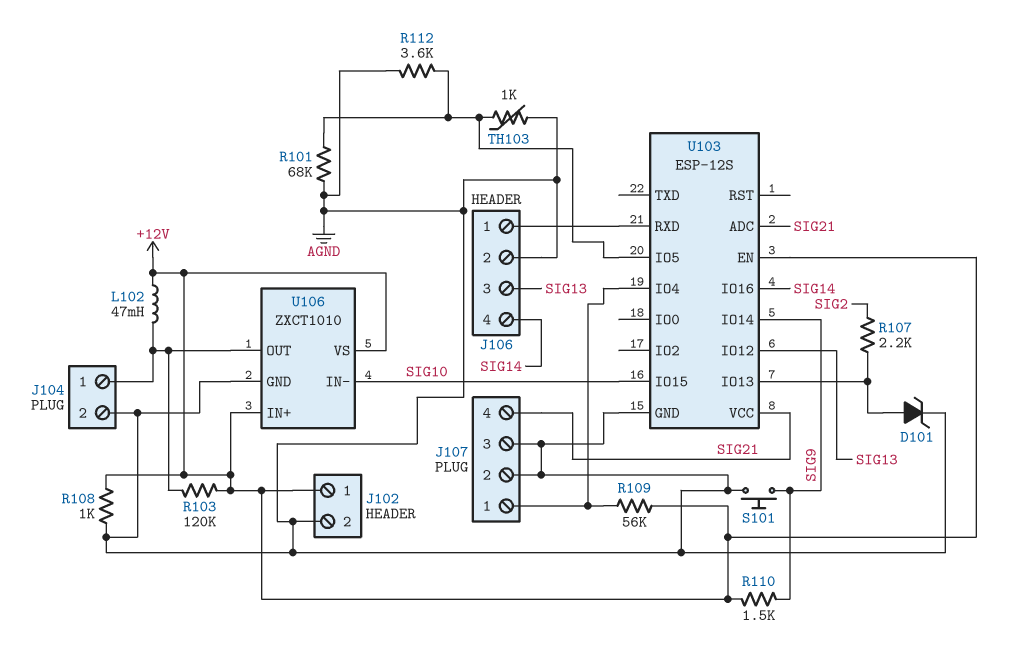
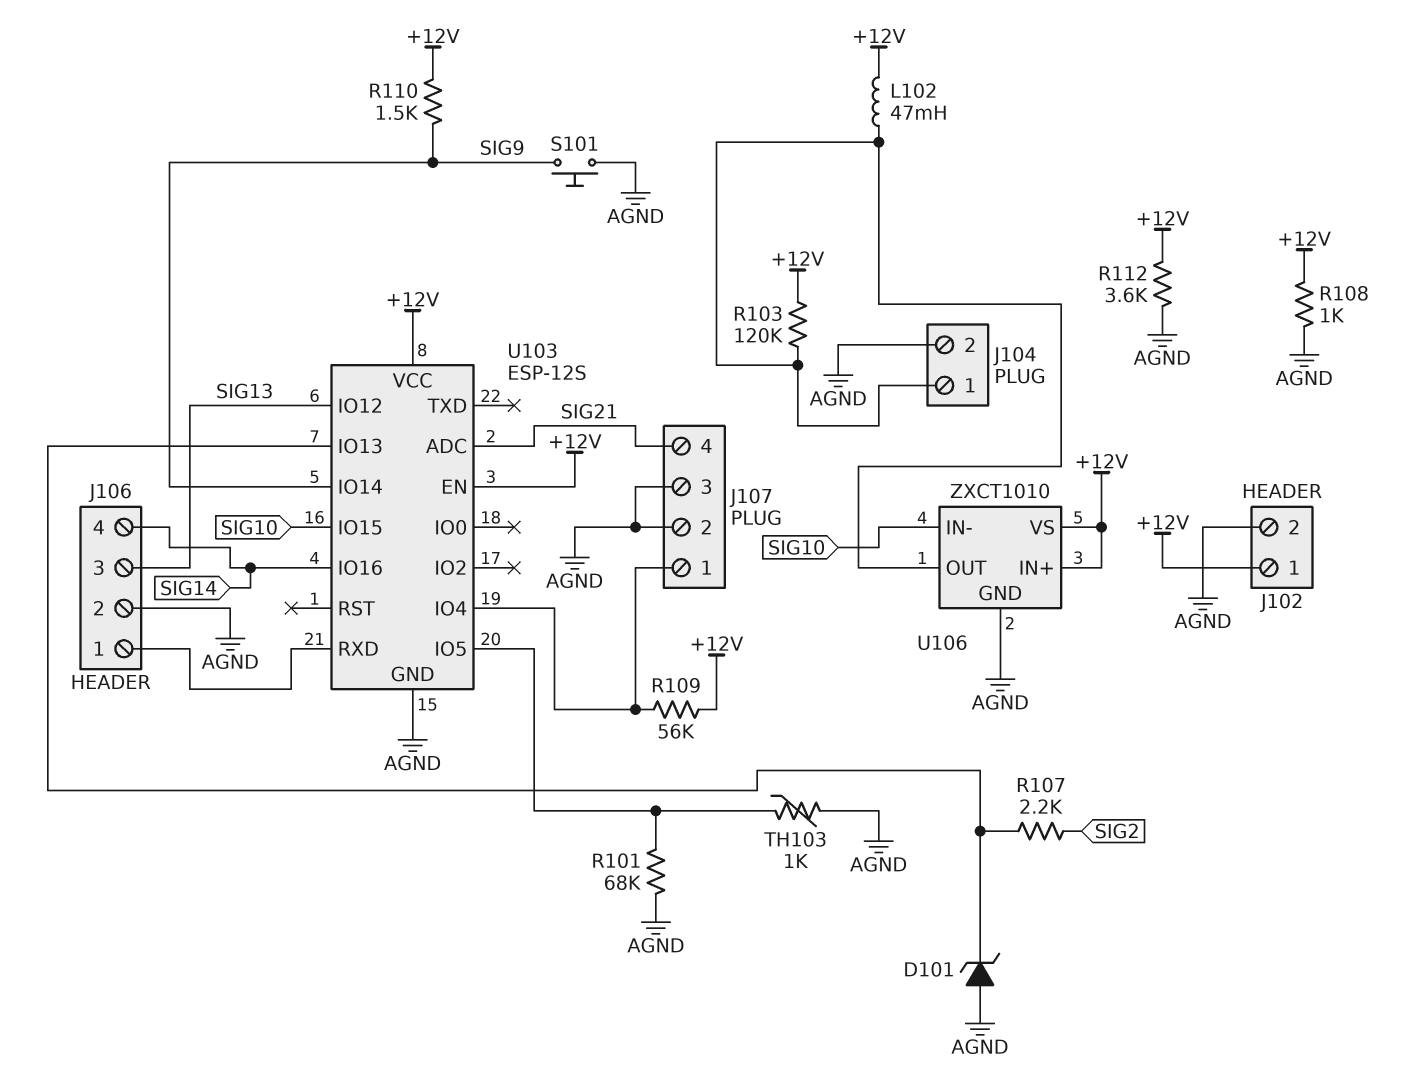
D101: zener (A U103/IO13, K AGND) -> zener (A AGND, K U103/IO13)
R112: 3.6k (AGND, U103/IO5) -> 3.6k (+12V, AGND)
U103 pin VCC: SIG21 -> +12V

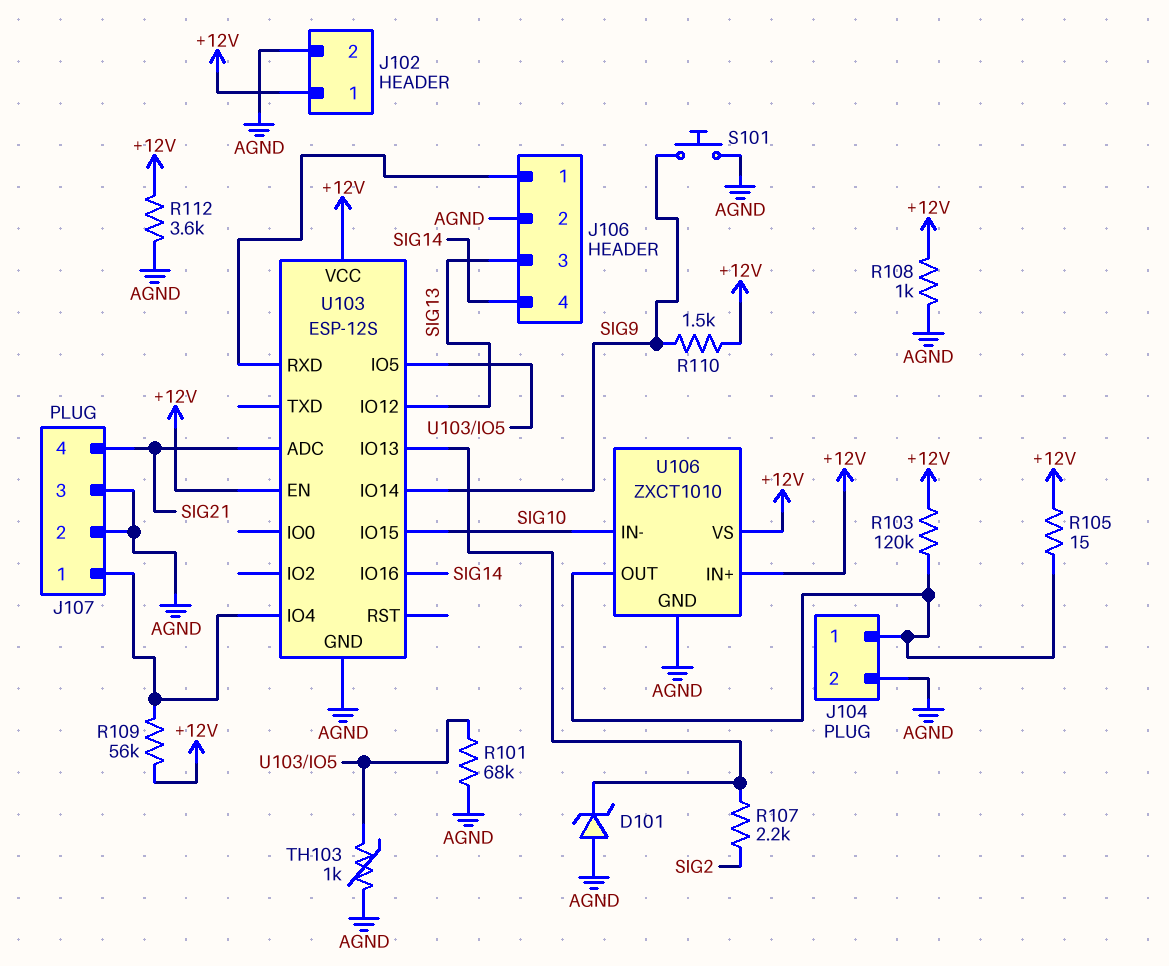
L102: 47mH (+12V, J104/1) -> none
R105: none -> 15 (+12V, J104/1)

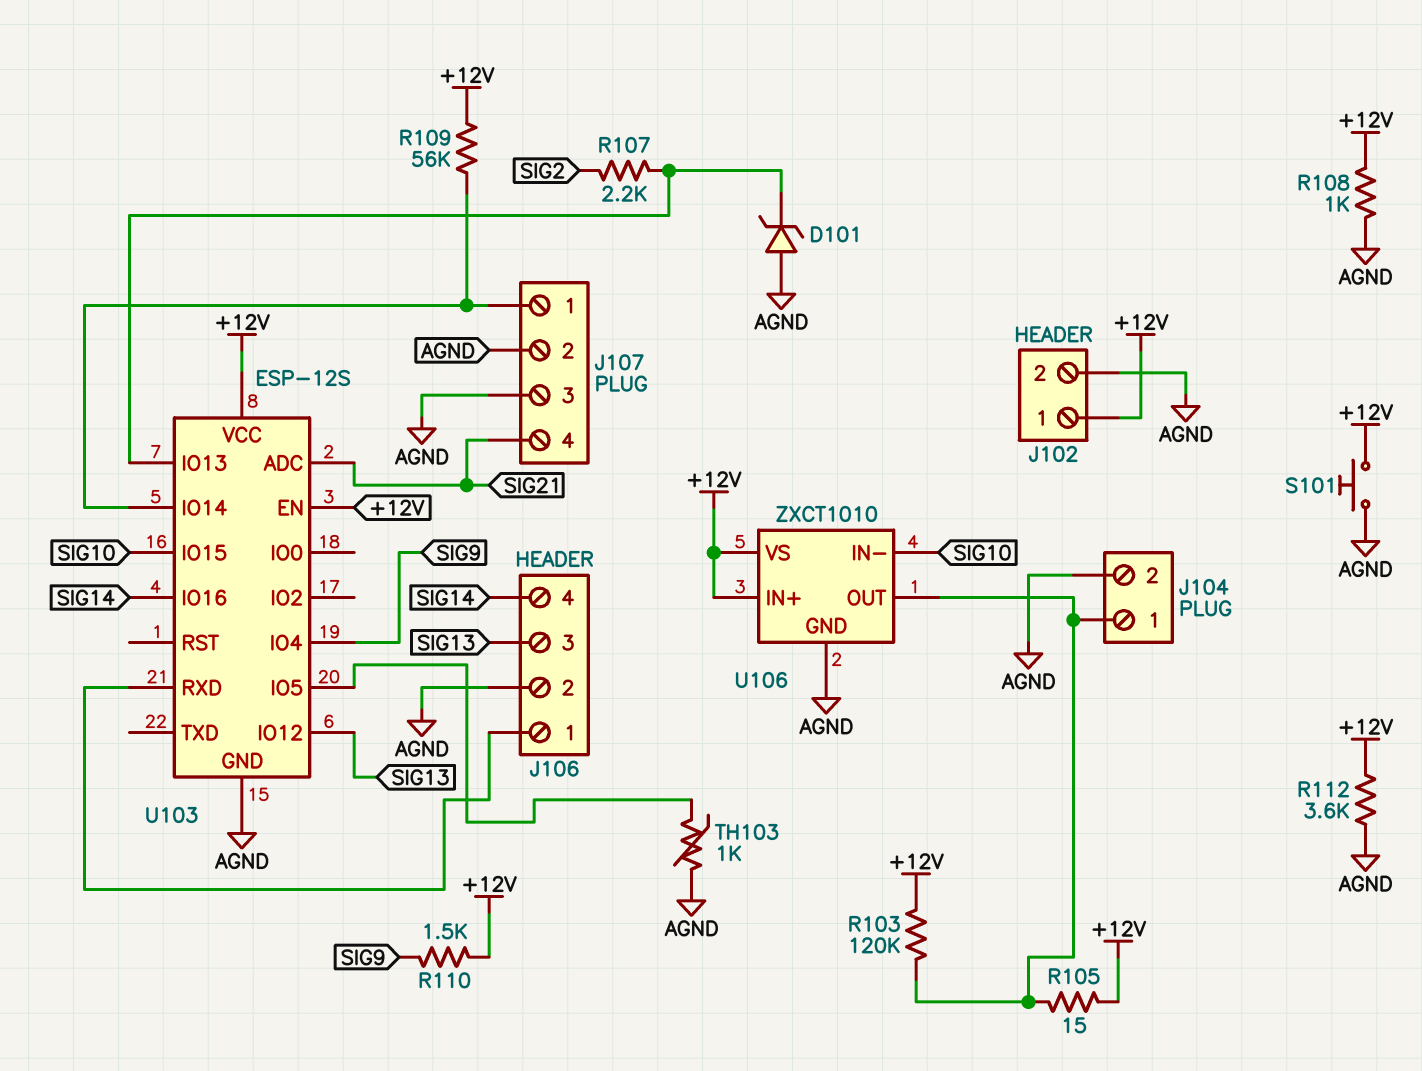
R101: 68k (AGND, U103/IO5) -> none
S101: button (AGND, SIG9) -> button (+12V, AGND)
U103 pin IO4: J107/1 -> SIG9
U103 pin IO14: SIG9 -> J107/1

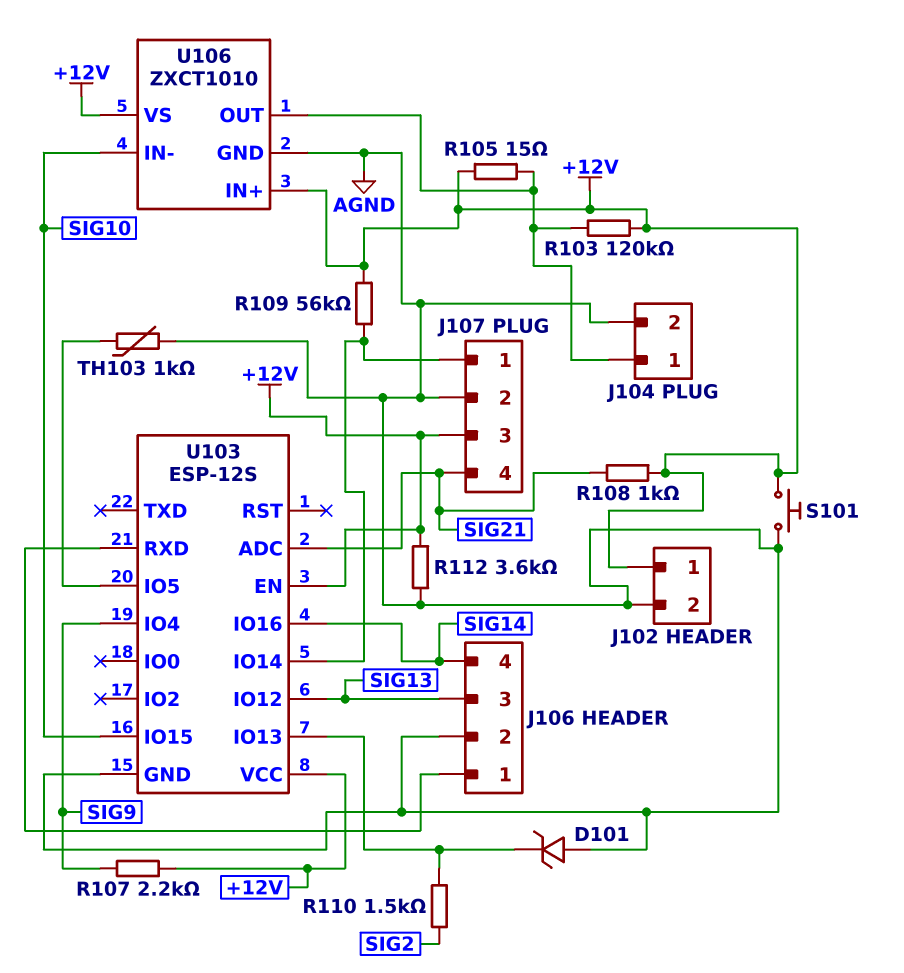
J107 pin 3: AGND -> +12V
R107: 2.2k (SIG2, U103/IO13) -> 2.2k (+12V, SIG9)
R108: 1k (+12V, AGND) -> 1k (+12V, SIG21)
R110: 1.5k (+12V, SIG9) -> 1.5k (SIG2, U103/IO13)

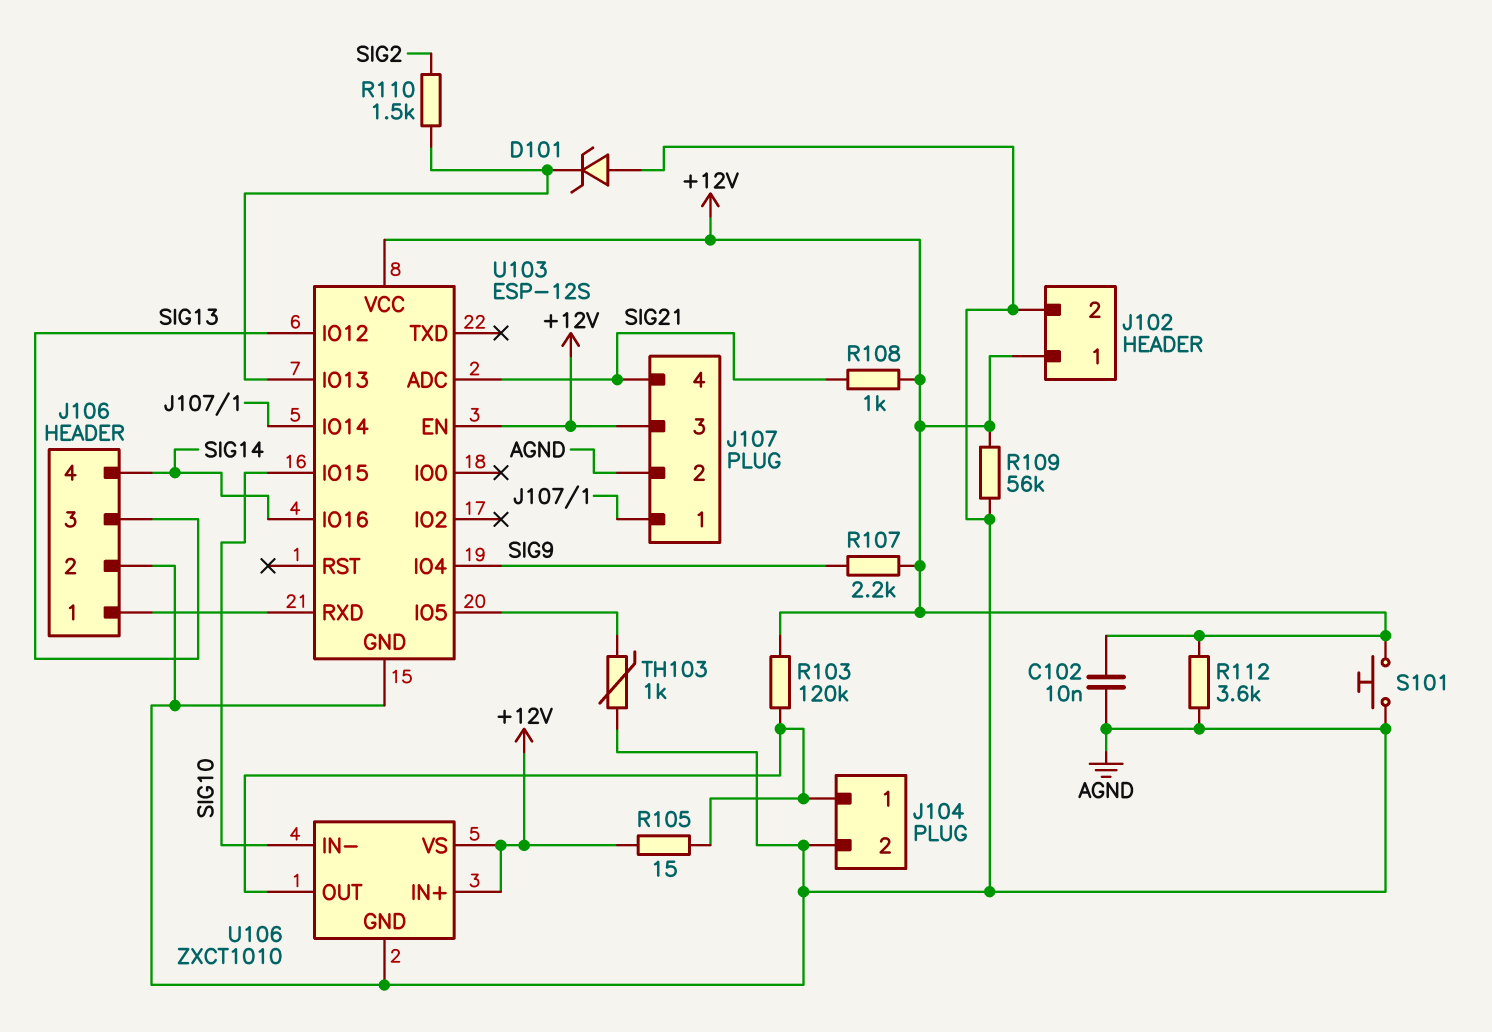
C102: none -> 10nF (+12V, AGND)
R109: 56k (+12V, J107/1) -> 56k (+12V, AGND)

